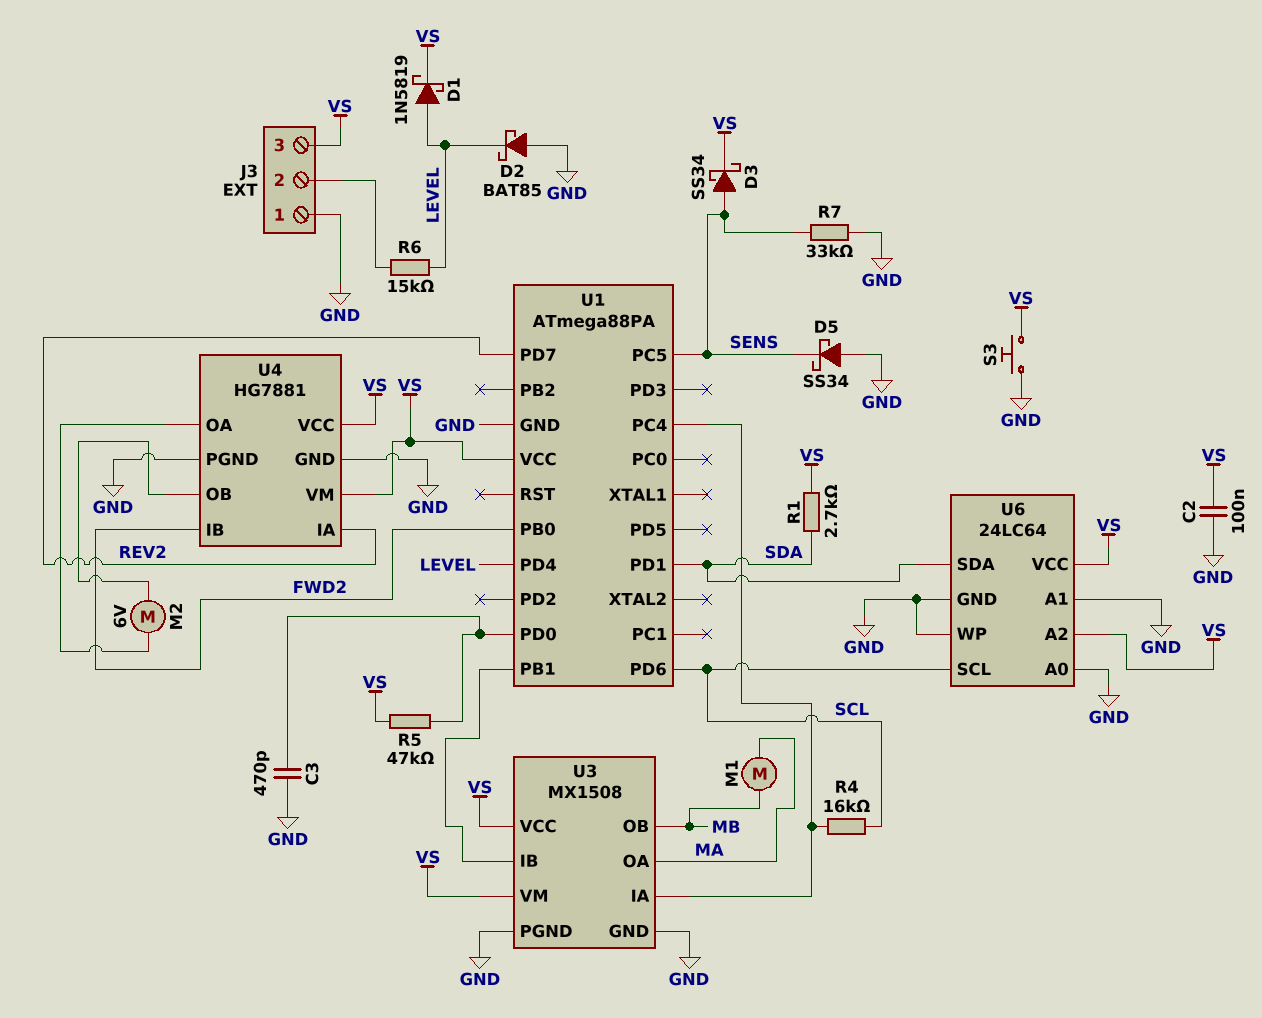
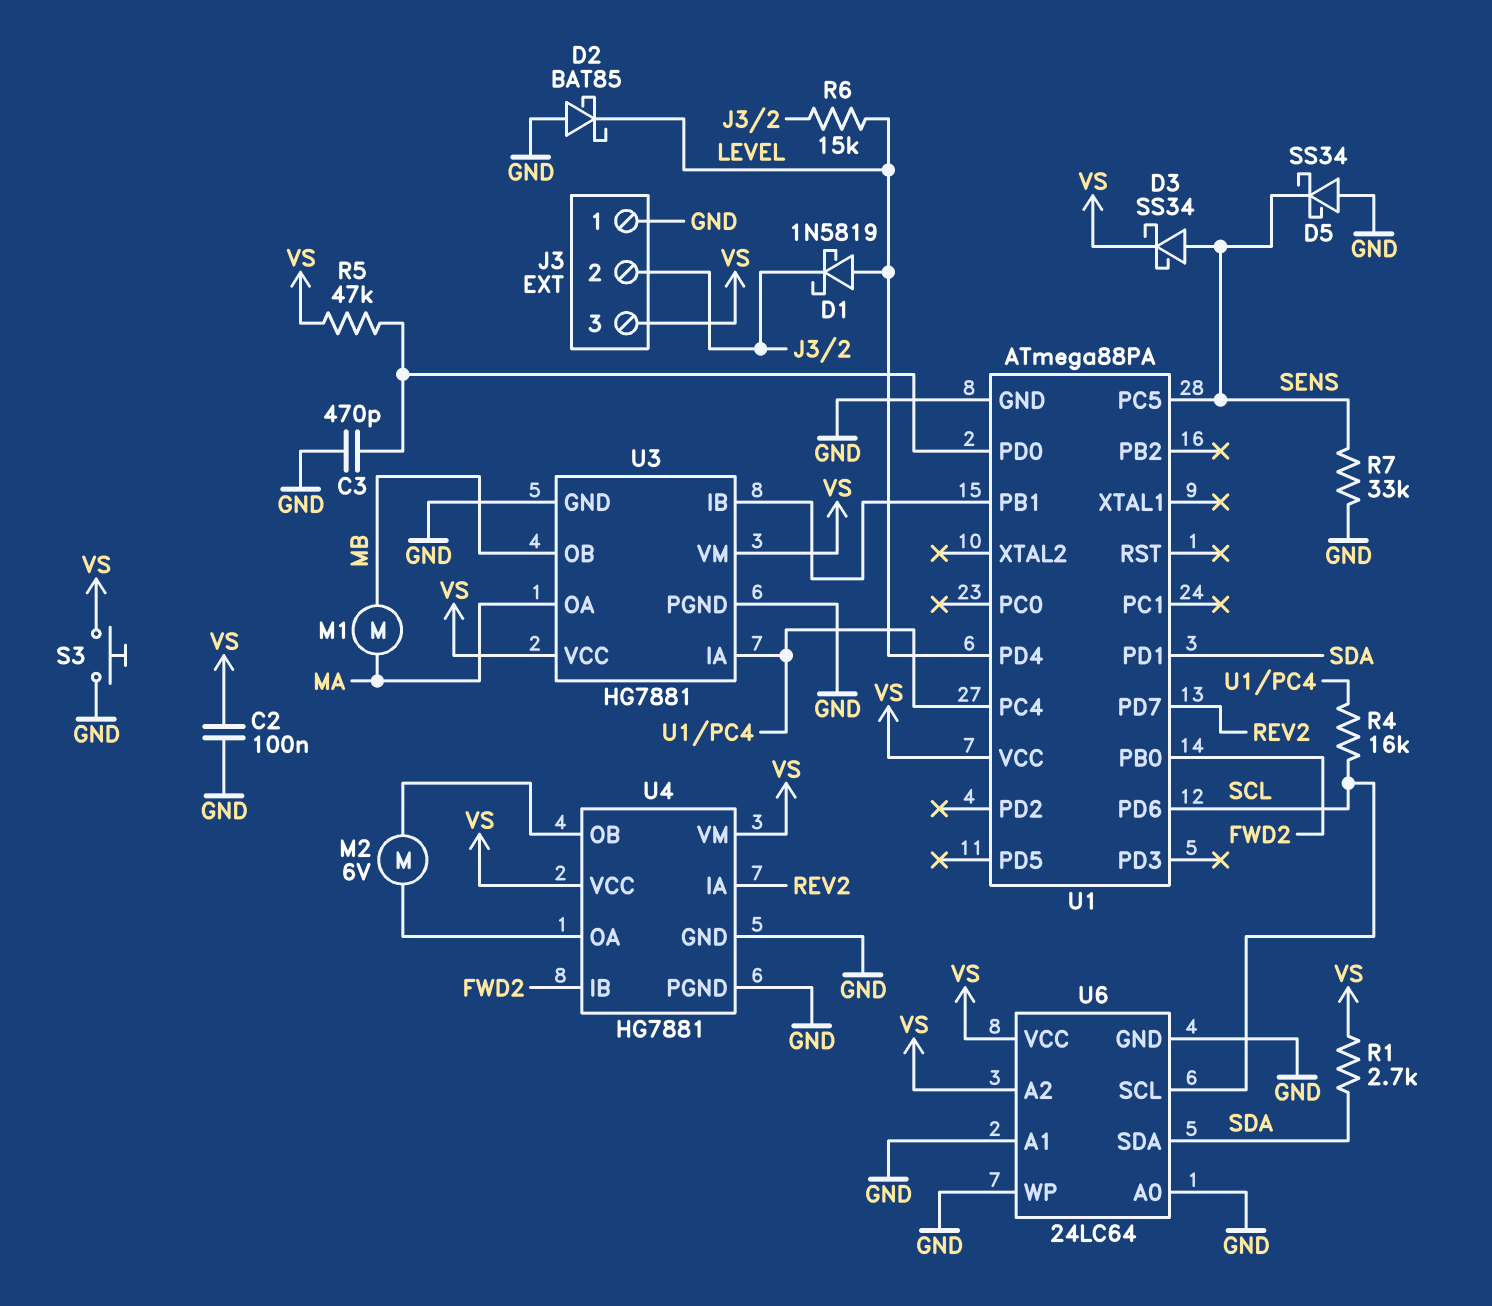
D1: schottky 1N5819 (A LEVEL, K VS) -> schottky 1N5819 (A LEVEL, K J3/2)
U3: MX1508 -> HG7881

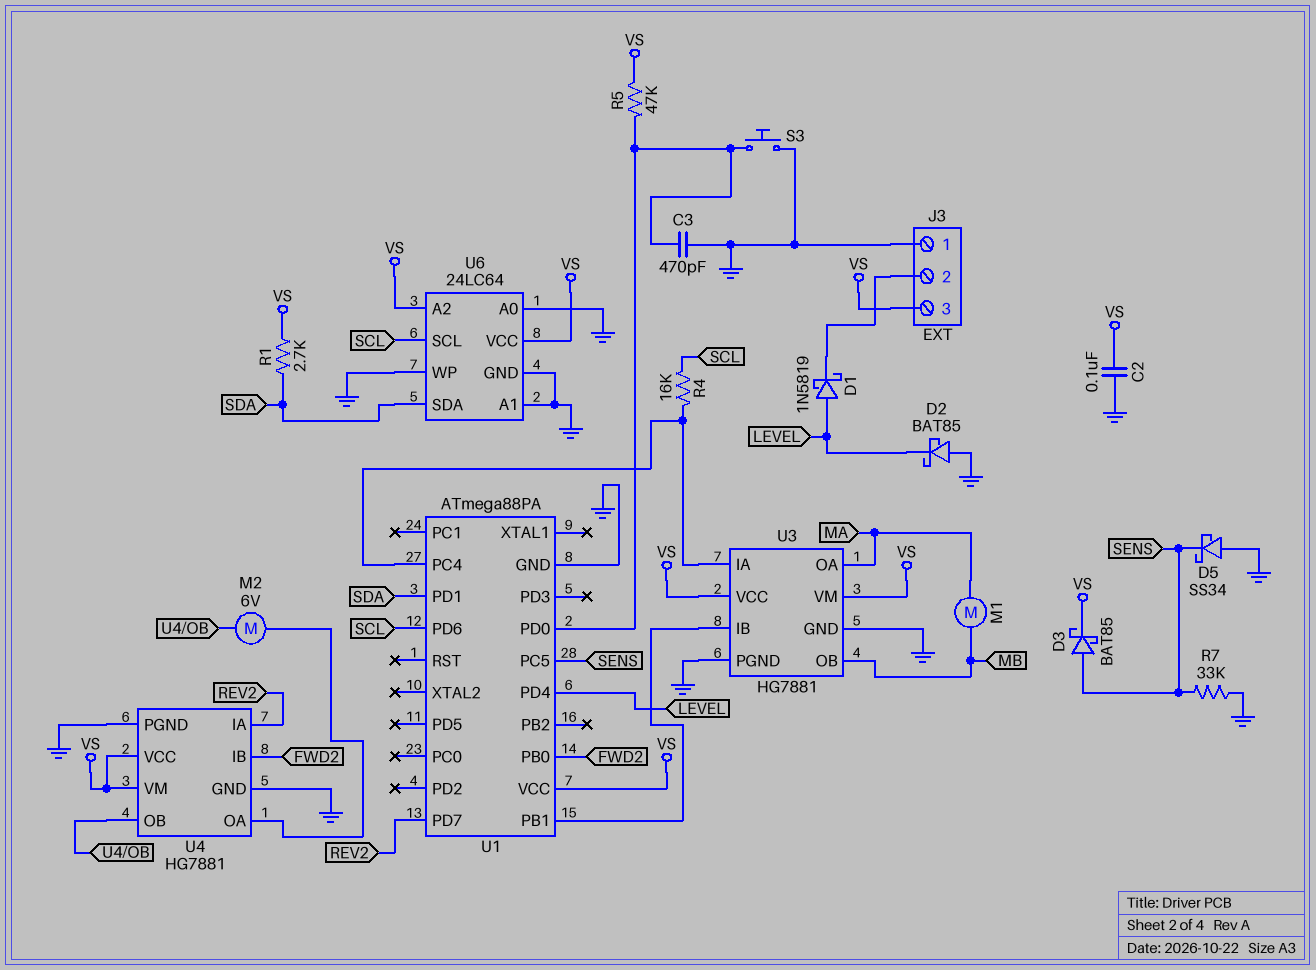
D3: schottky SS34 (A SENS, K VS) -> schottky BAT85 (A SENS, K VS)
R6: 15k (J3/2, LEVEL) -> none
S3: button (GND, VS) -> button (GND, U1/PD0)

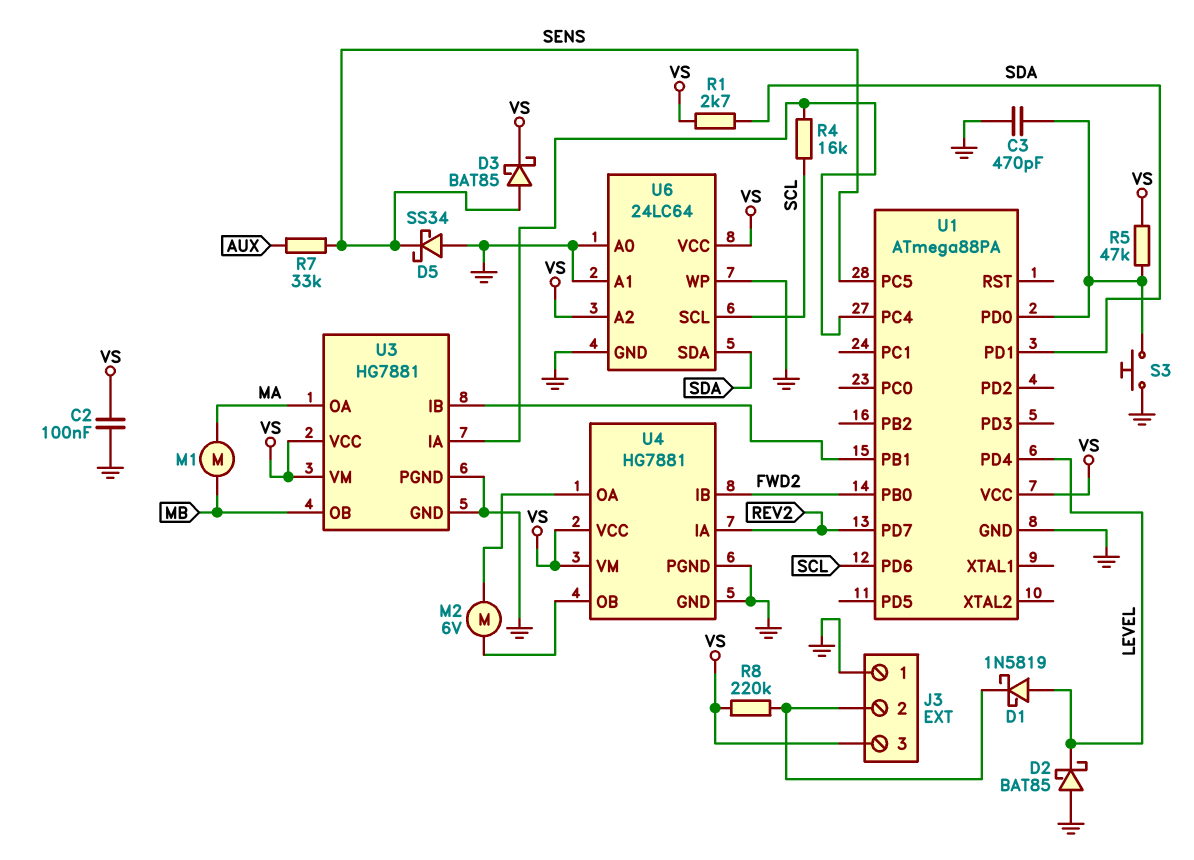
R7: 33k (GND, SENS) -> 33k (AUX, SENS)
R8: none -> 220k (J3/2, VS)

